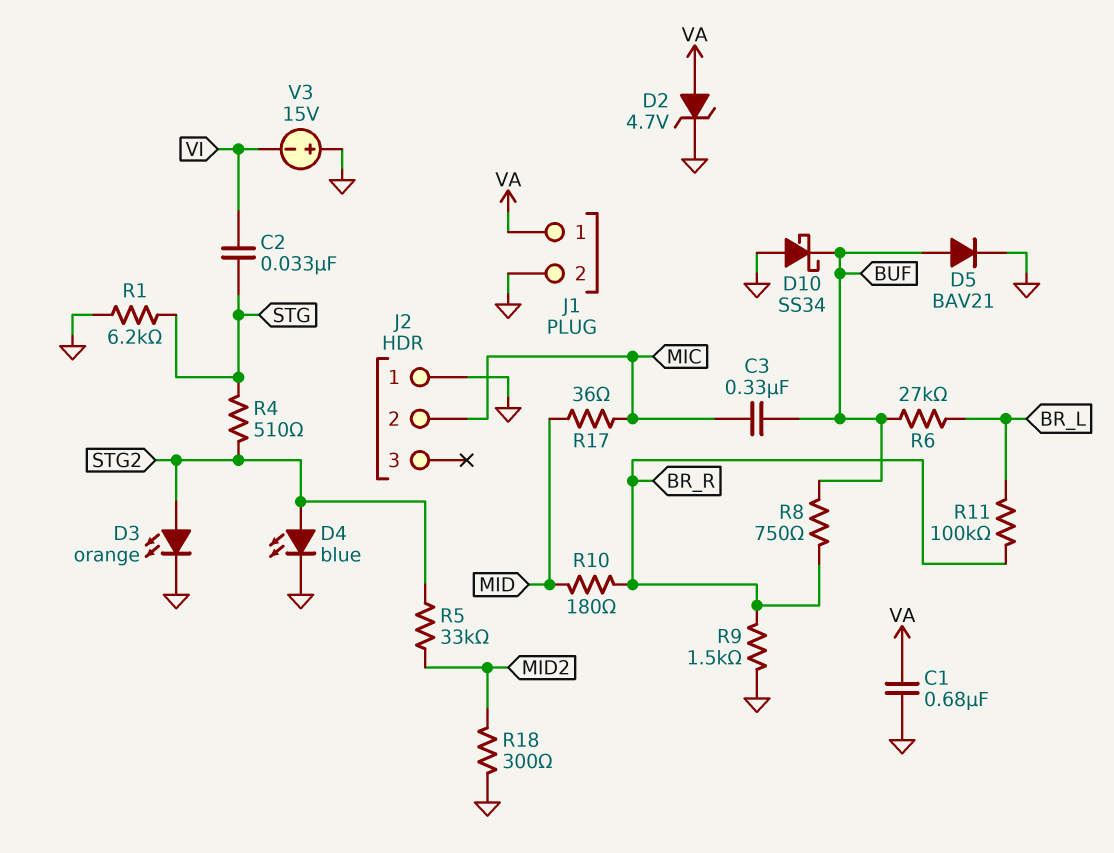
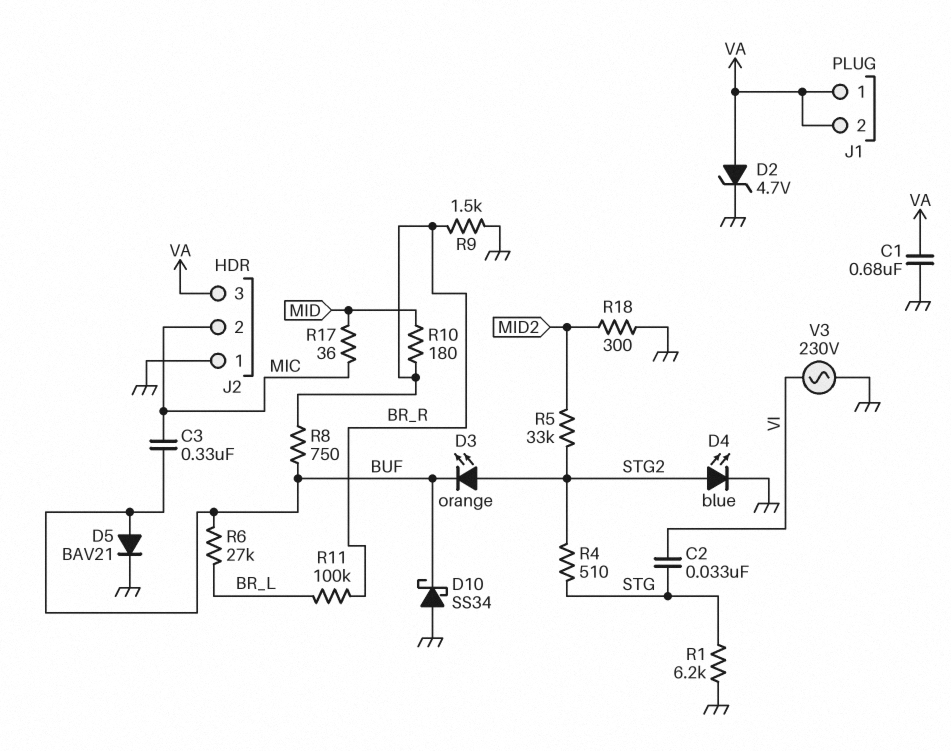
D3: LED orange (A STG2, K GND) -> LED orange (A STG2, K BUF)
J1 pin 2: GND -> VA
J2 pin 3: none -> VA
V3: 15V (plus GND, minus VI) -> AC 230V (GND, VI)

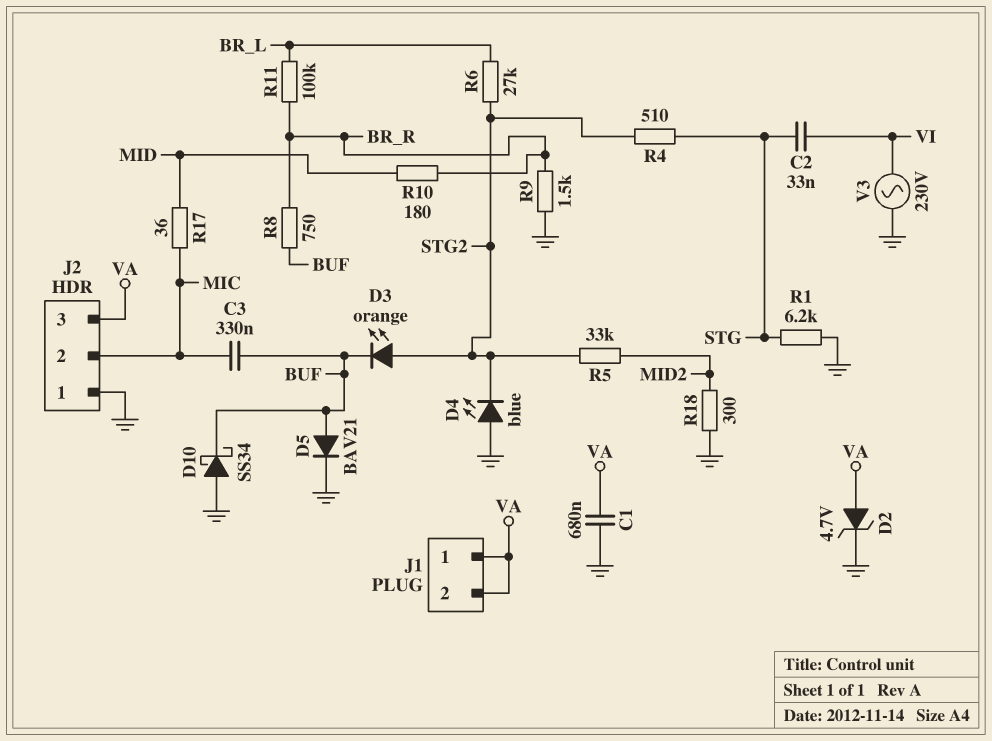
D4: LED blue (A STG2, K GND) -> LED blue (A GND, K STG2)
R6: 27k (BR_L, BUF) -> 27k (BR_L, STG2)

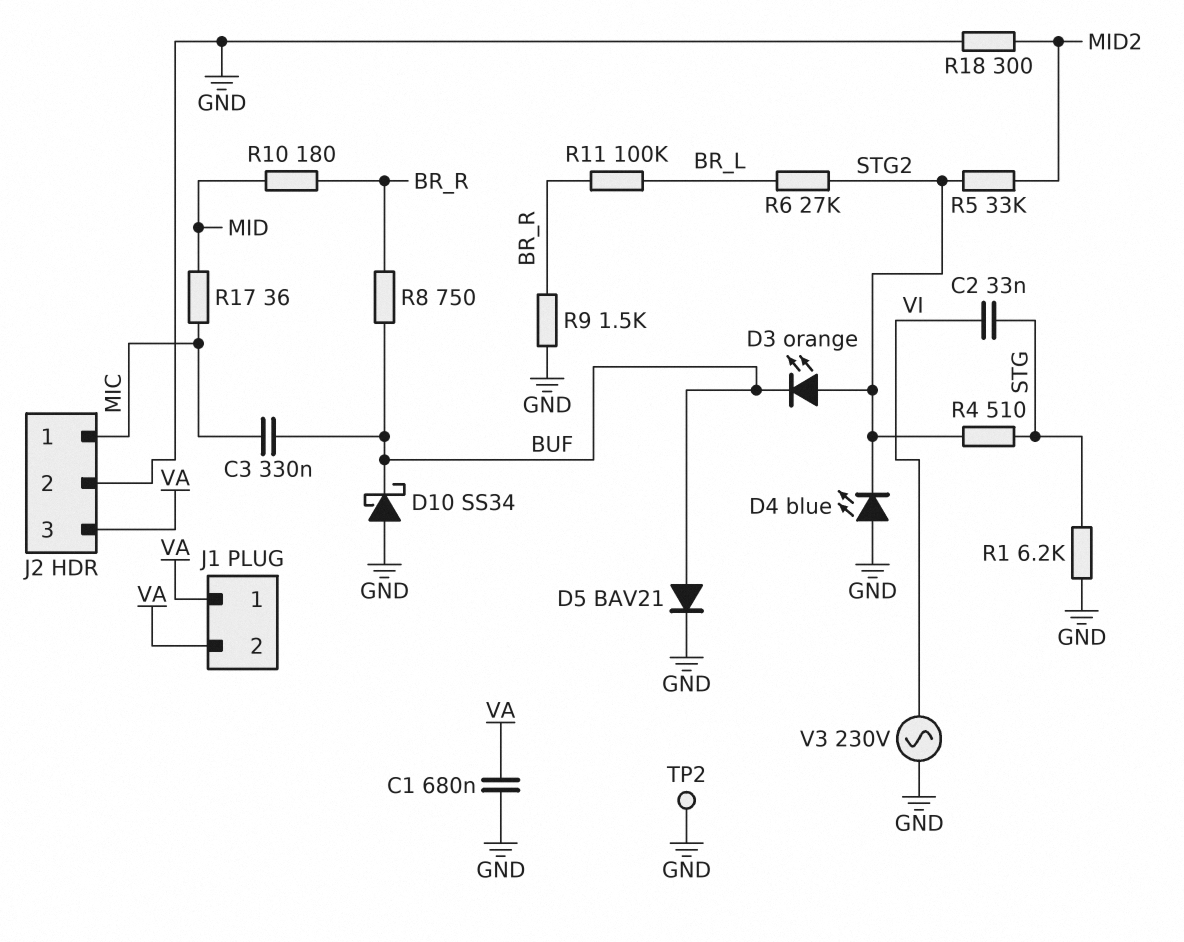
D2: zener 4.7V (A VA, K GND) -> none
J2 pin 1: GND -> MIC
J2 pin 2: MIC -> GND
TP2: none -> test point (GND)

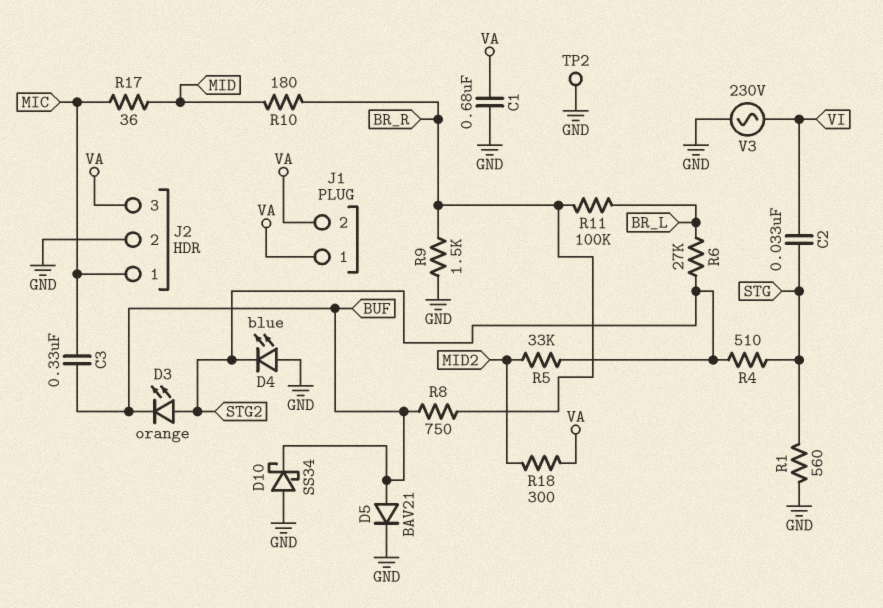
R1: 6.2k (GND, STG) -> 560 (GND, STG)
R18: 300 (GND, MID2) -> 300 (MID2, VA)

